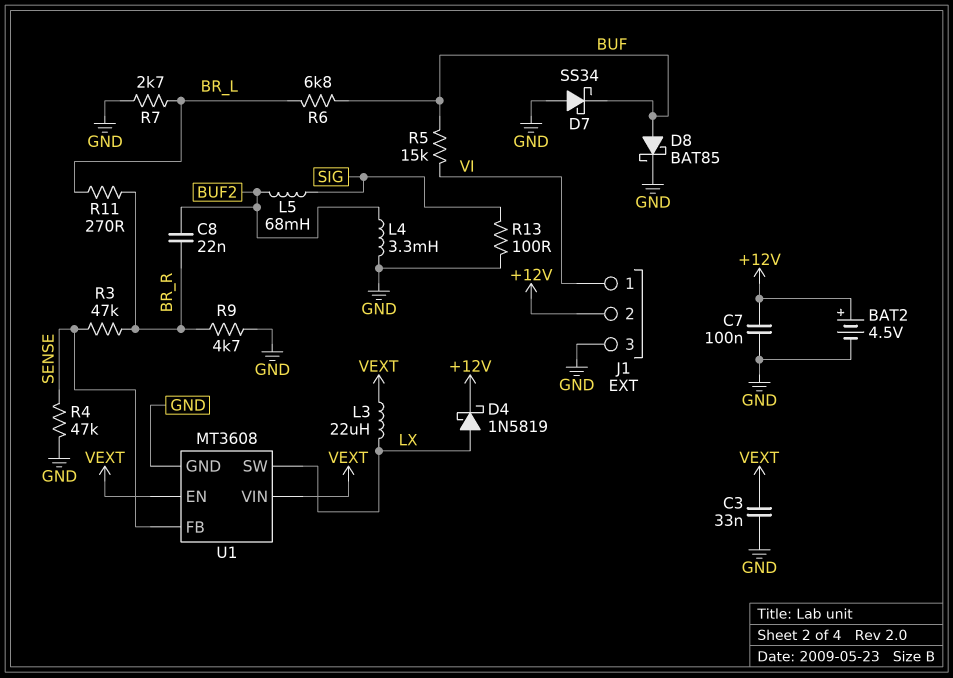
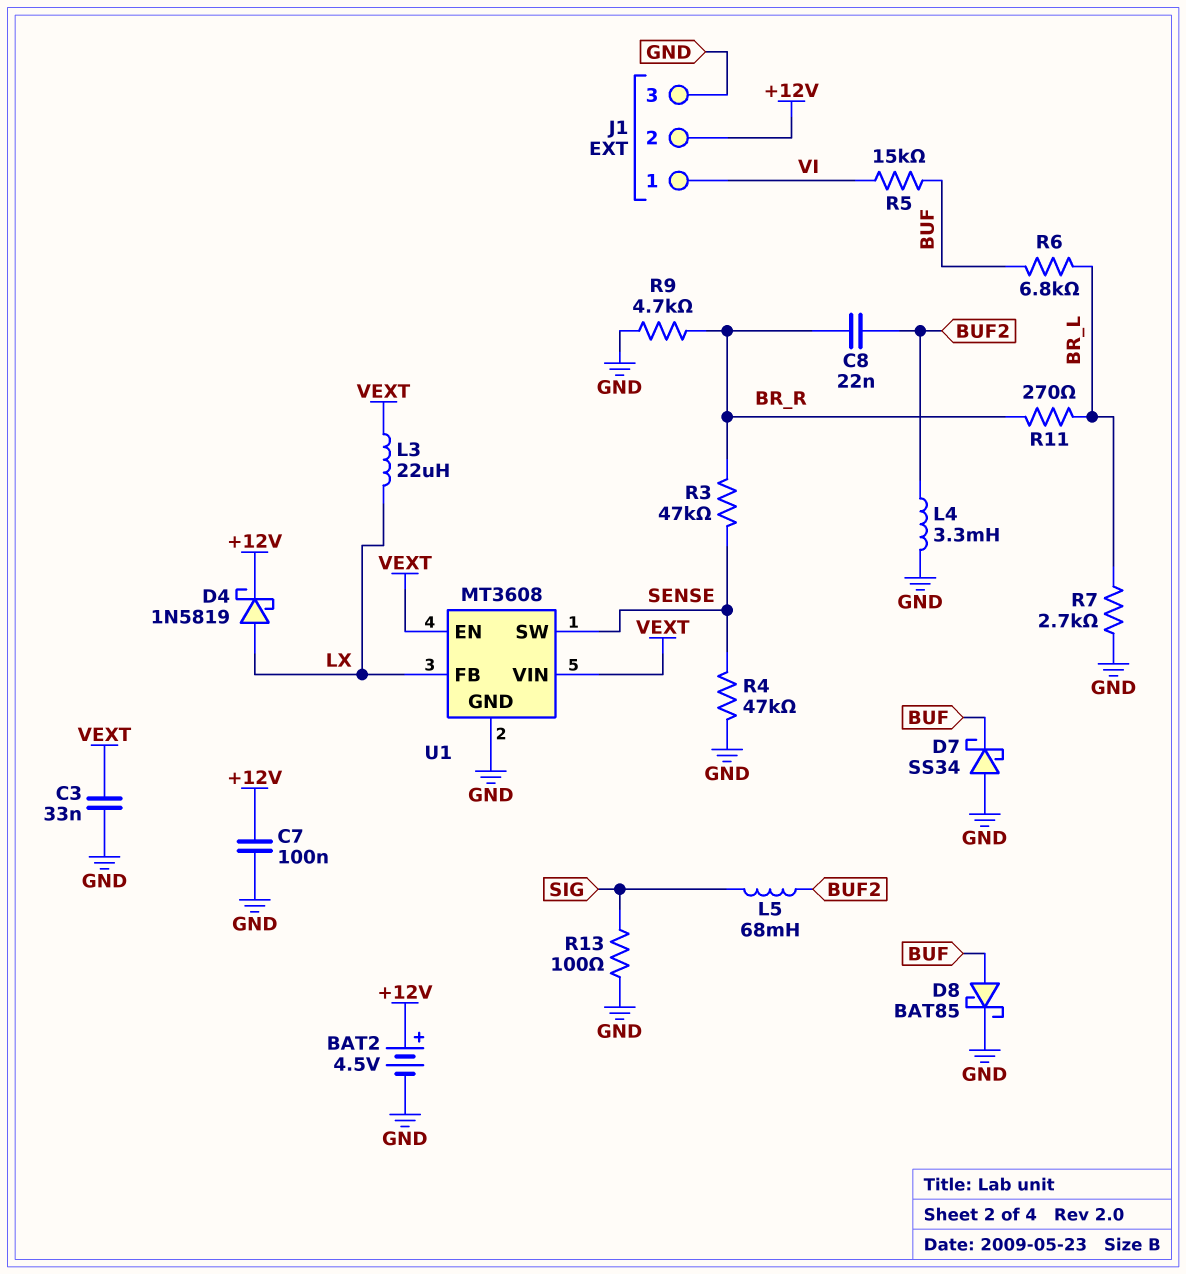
U1 pin FB: SENSE -> LX
U1 pin SW: LX -> SENSE

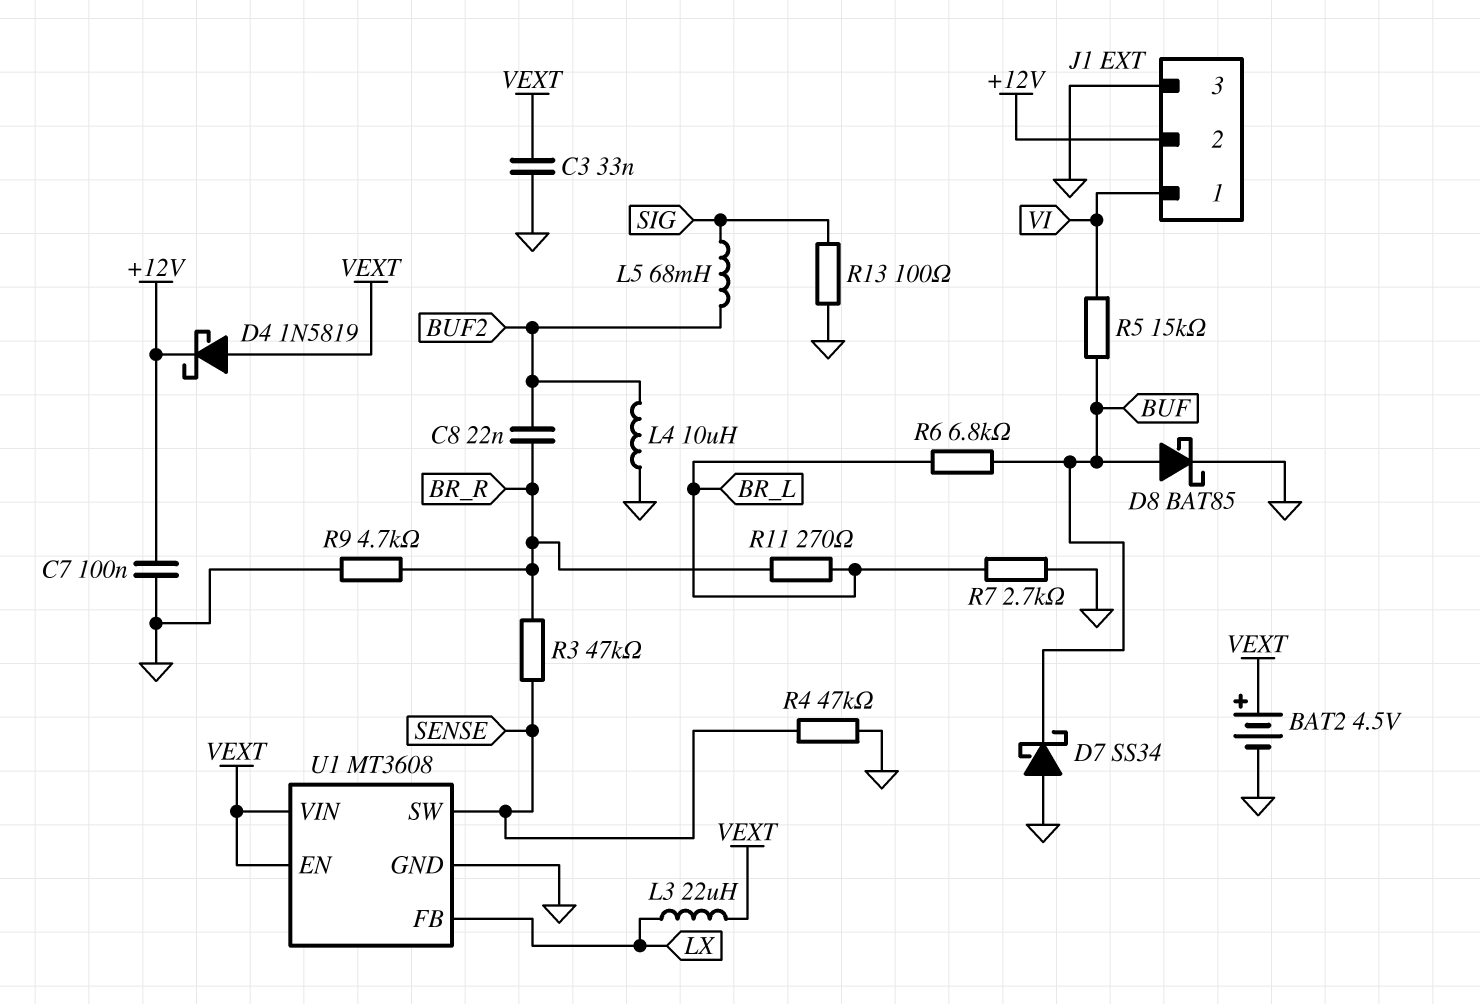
BAT2: 4.5V (plus +12V, minus GND) -> 4.5V (plus VEXT, minus GND)
D4: schottky 1N5819 (A LX, K +12V) -> schottky 1N5819 (A VEXT, K +12V)
L4: 3.3mH (BUF2, GND) -> 10uH (BUF2, GND)

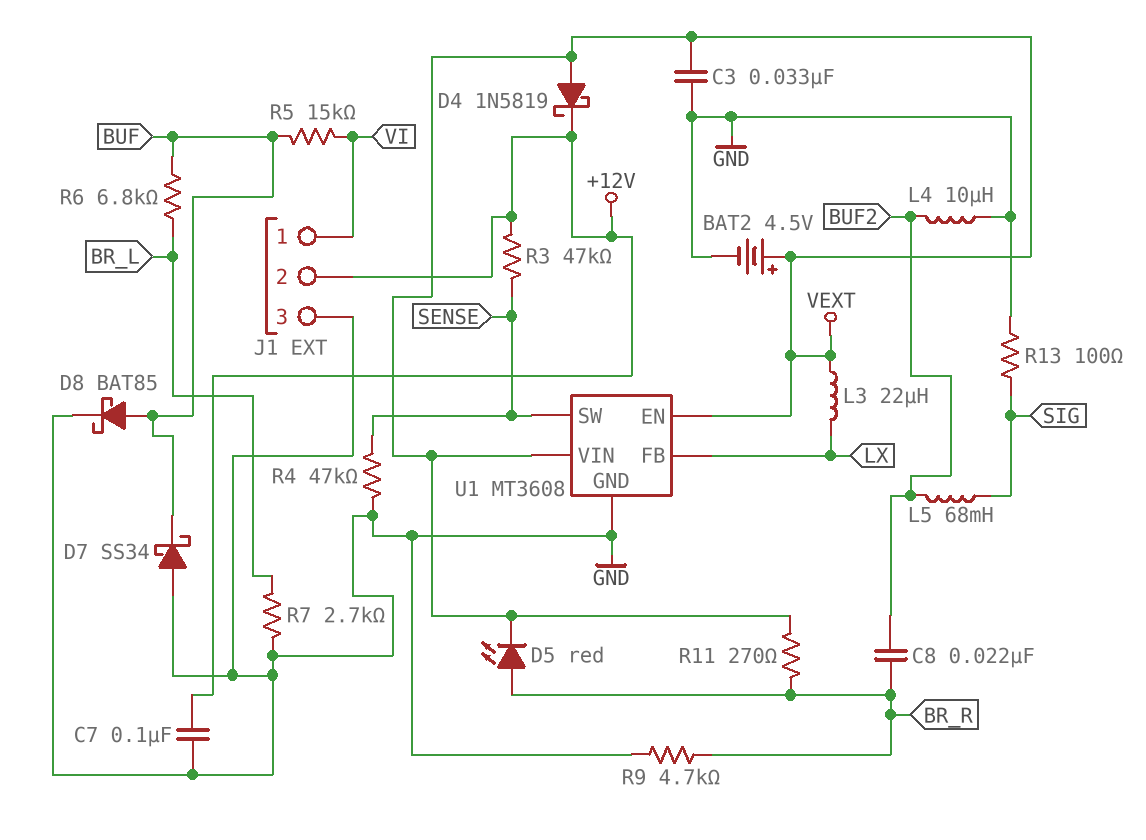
D5: none -> LED red (A BR_R, K VEXT)
R3: 47k (BR_R, SENSE) -> 47k (+12V, SENSE)
R11: 270 (BR_L, BR_R) -> 270 (BR_R, VEXT)

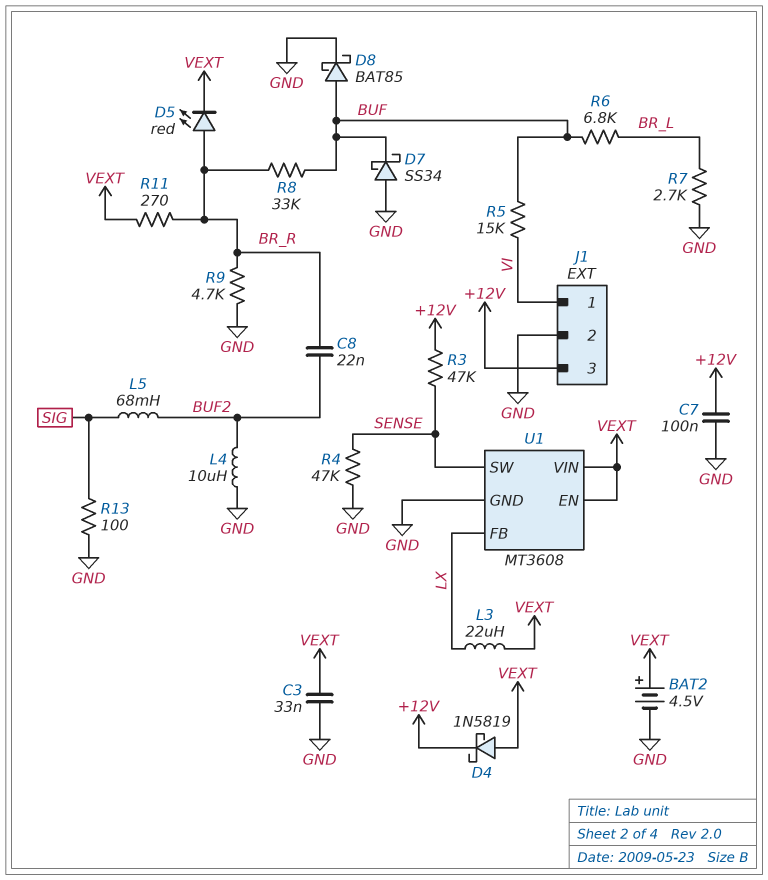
J1 pin 2: +12V -> GND
J1 pin 3: GND -> +12V
R8: none -> 33k (BR_R, BUF)

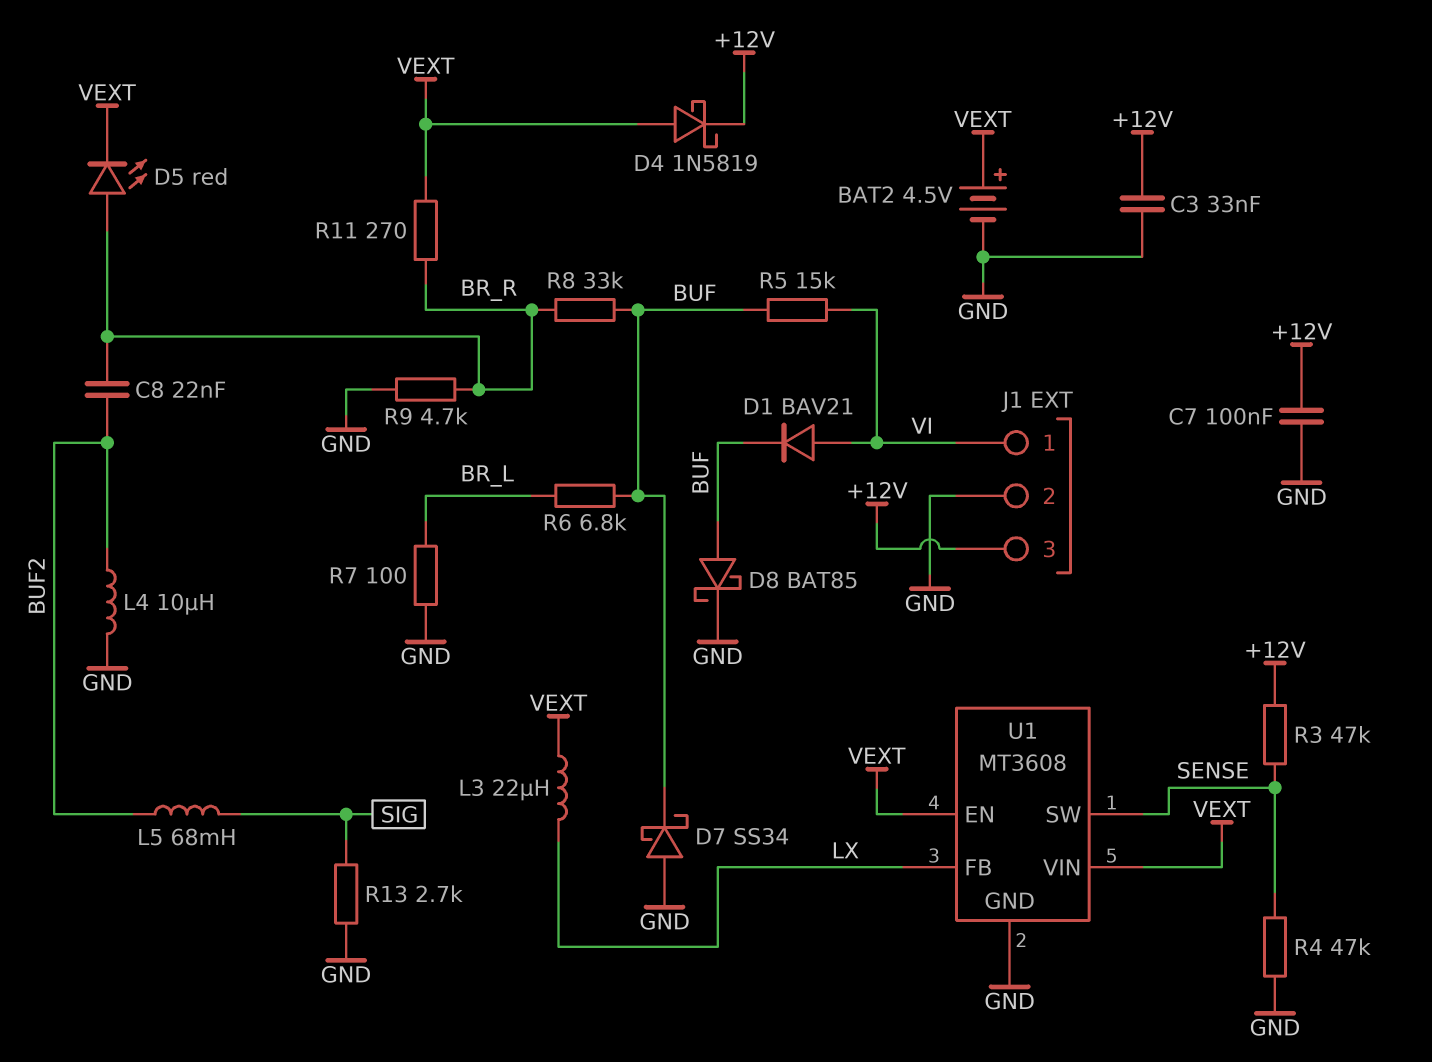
C3: 33nF (GND, VEXT) -> 33nF (+12V, GND)
D1: none -> diode BAV21 (A VI, K BUF)
R7: 2.7k (BR_L, GND) -> 100 (BR_L, GND)
R13: 100 (GND, SIG) -> 2.7k (GND, SIG)

